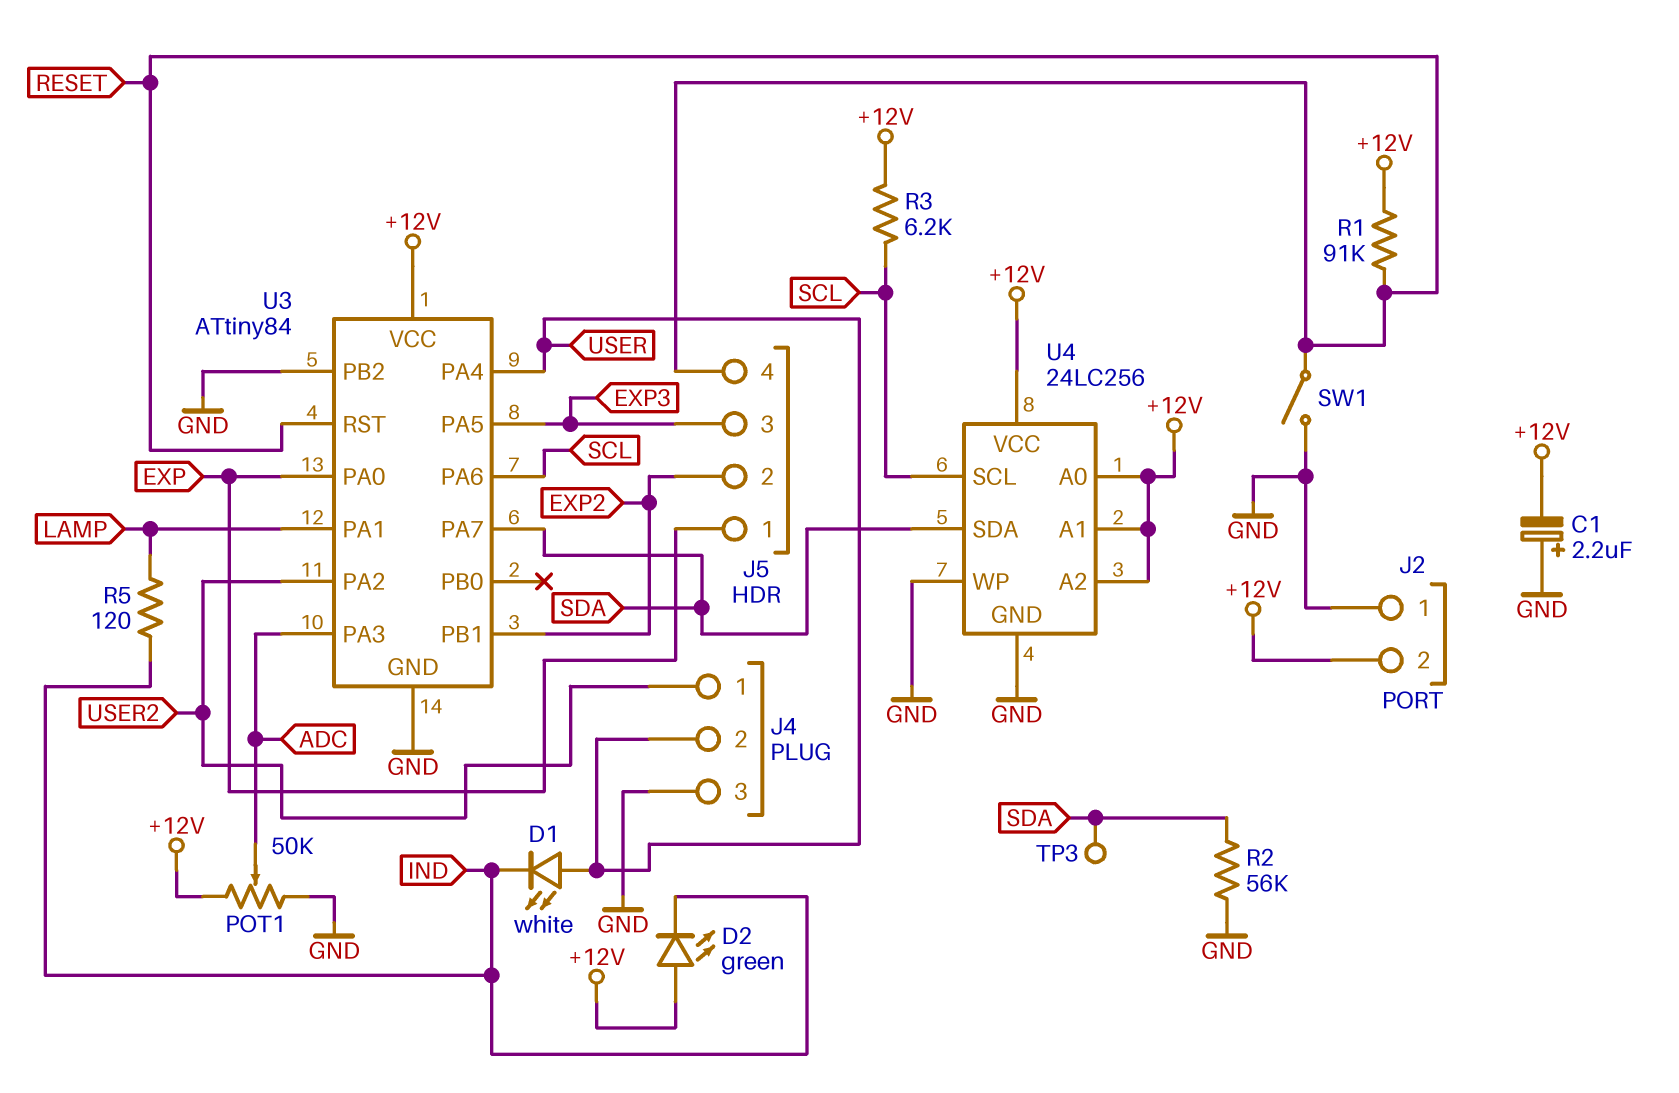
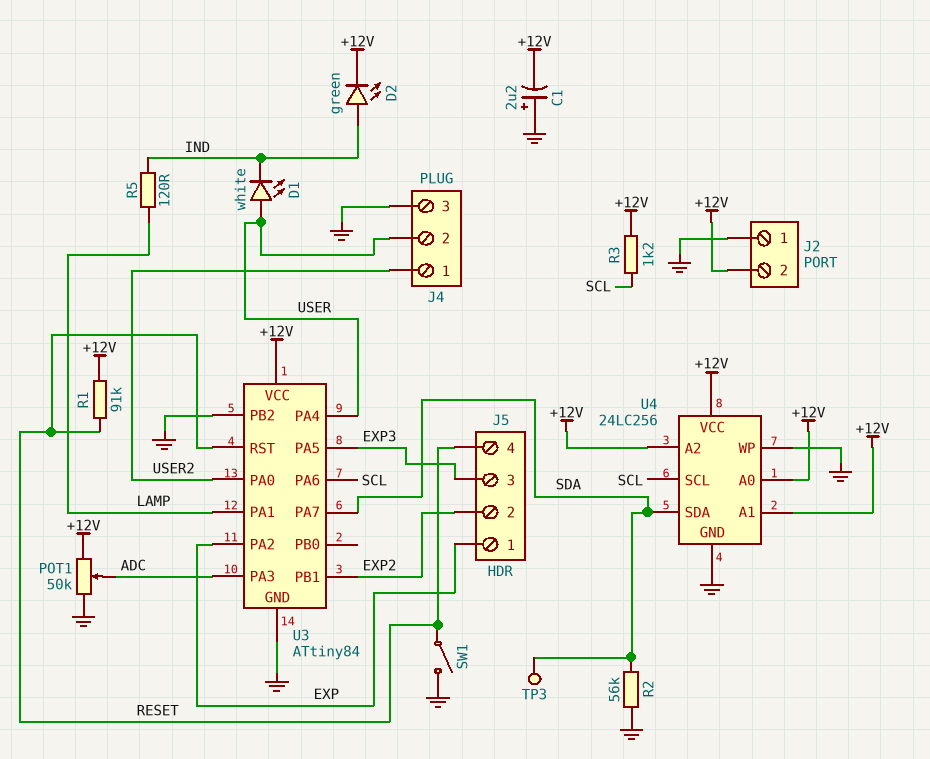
D2: LED green (A +12V, K IND) -> LED green (A IND, K +12V)
R3: 6.2k (+12V, SCL) -> 1.2k (+12V, SCL)
U3 pin PA0: EXP -> USER2
U3 pin PA2: USER2 -> EXP

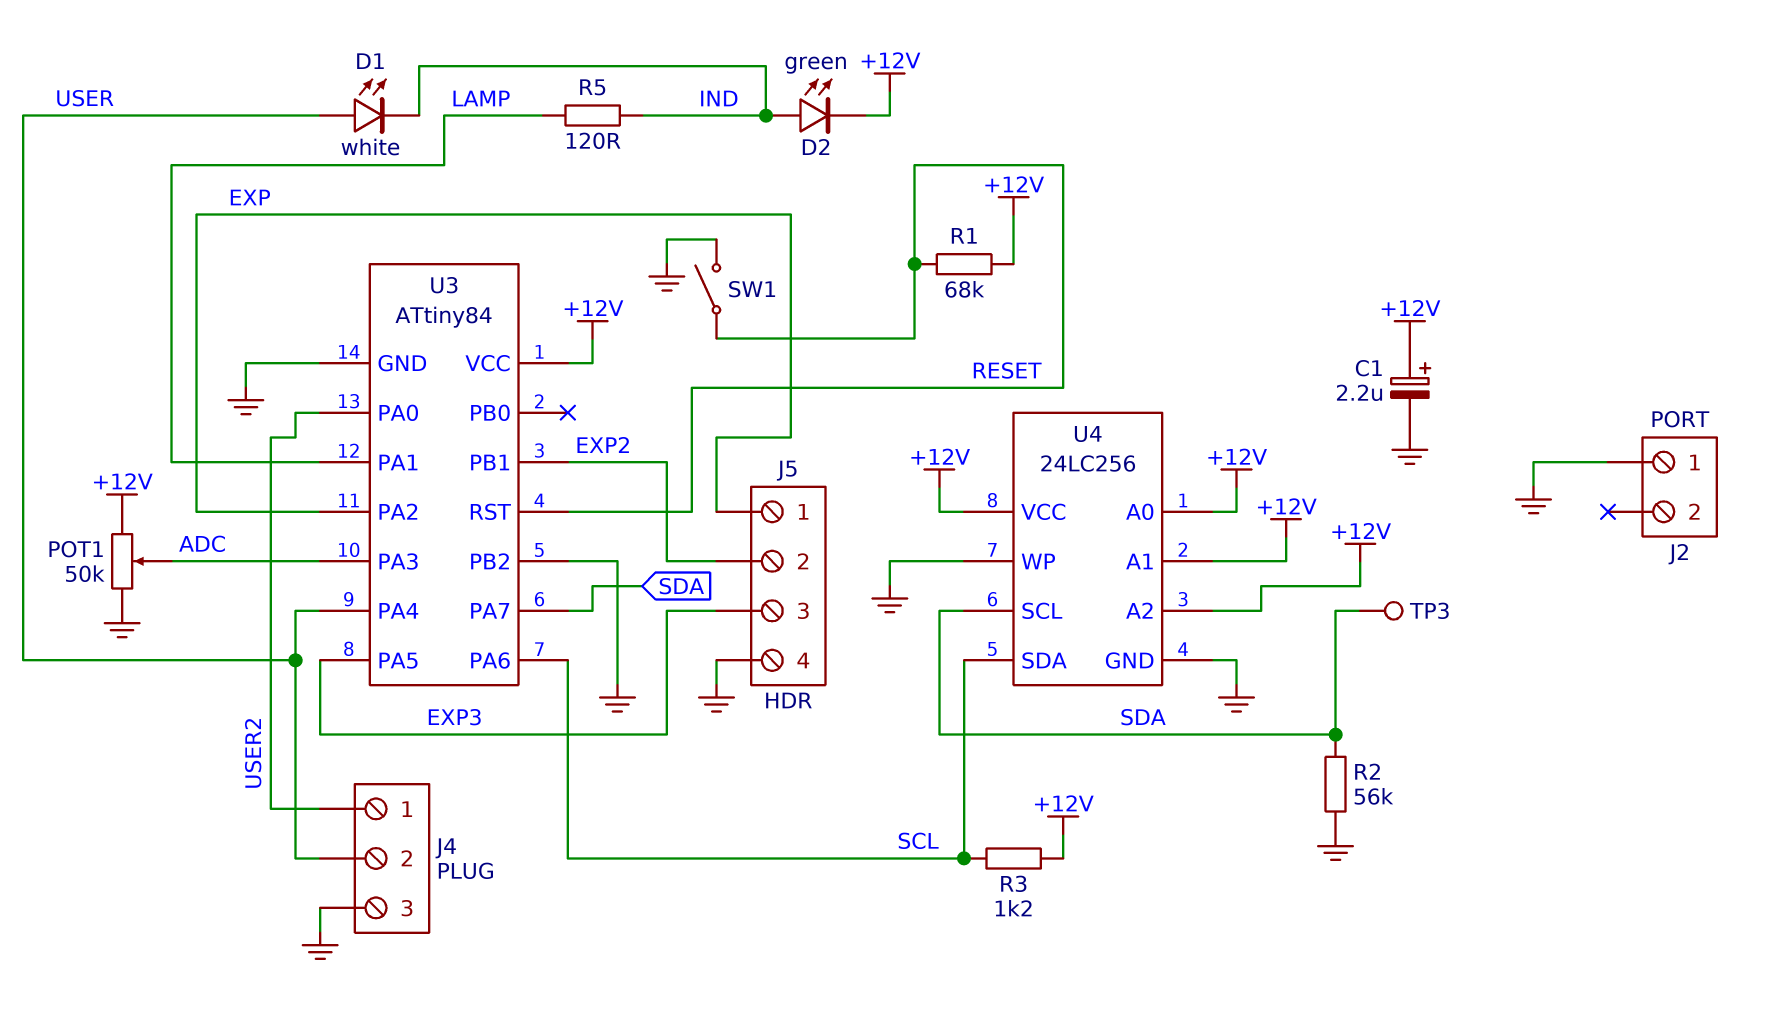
C1: 2.2uF (plus GND, minus +12V) -> 2.2uF (plus +12V, minus GND)
J2 pin 2: +12V -> none
J5 pin 4: RESET -> GND
R1: 91k (+12V, RESET) -> 68k (+12V, RESET)
U4 pin SCL: SCL -> SDA
U4 pin SDA: SDA -> SCL

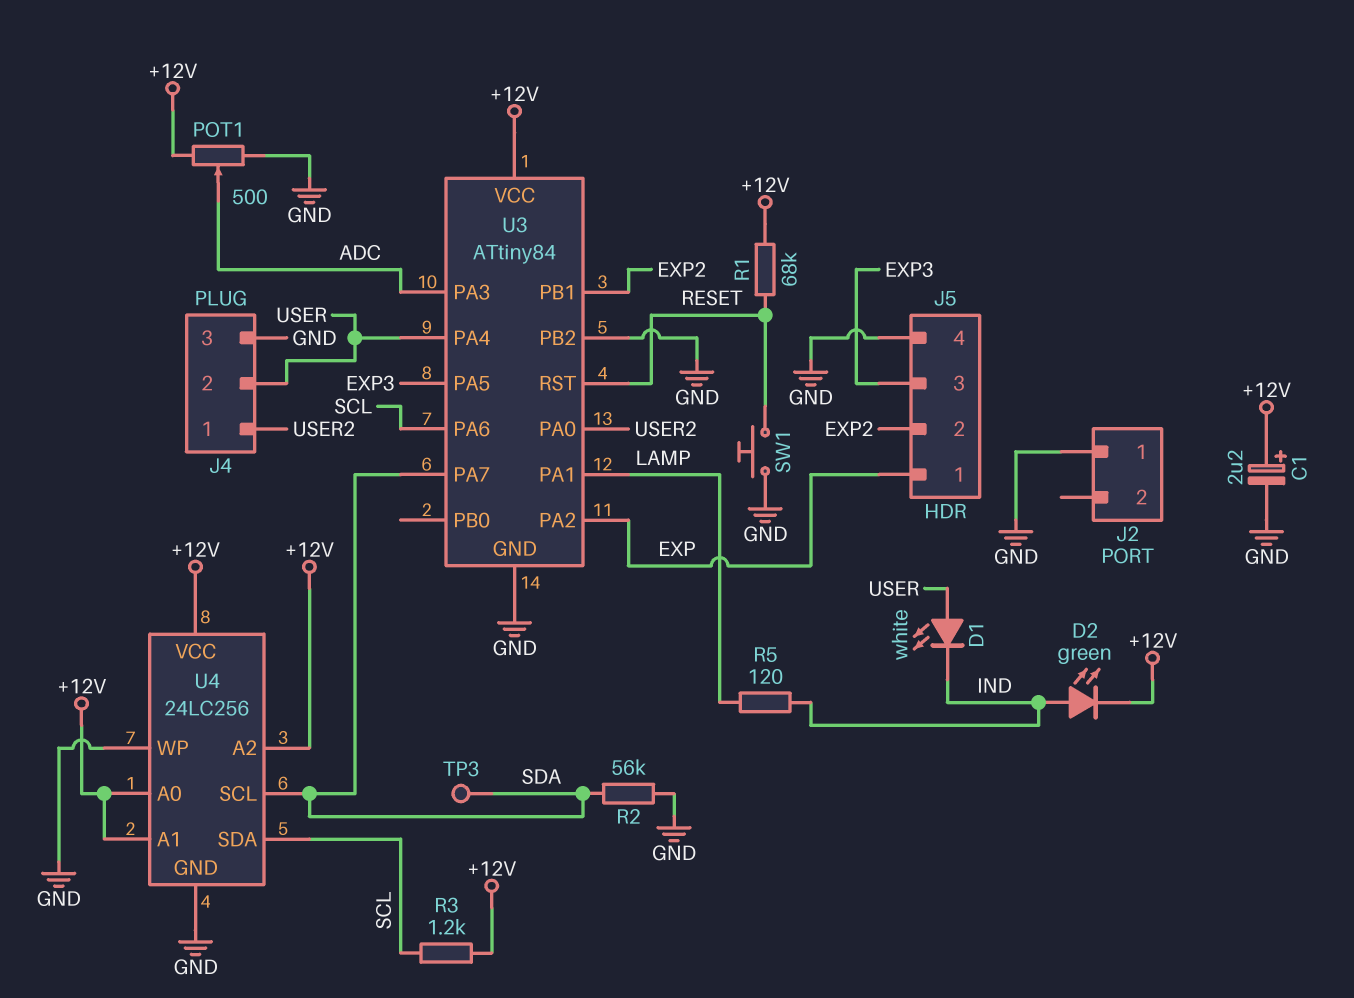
POT1: 50k (+12V, GND, wiper ADC) -> 500 (+12V, GND, wiper ADC)
SW1: switch (GND, RESET) -> button (GND, RESET)

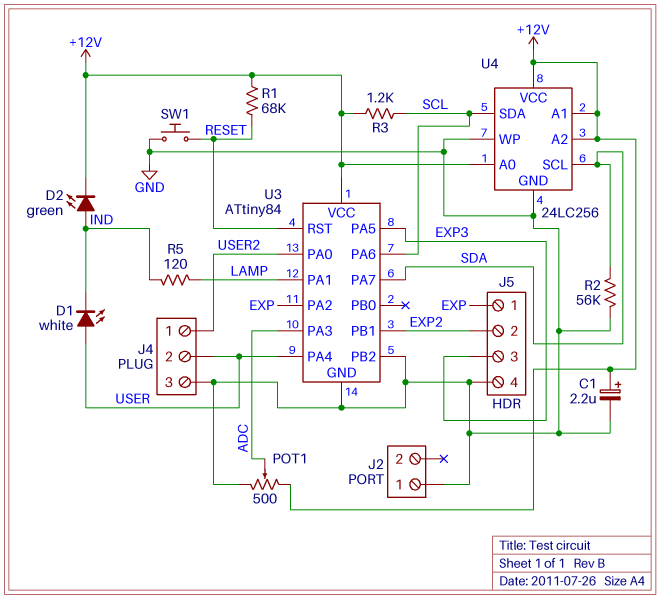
TP3: test point (SDA) -> none

